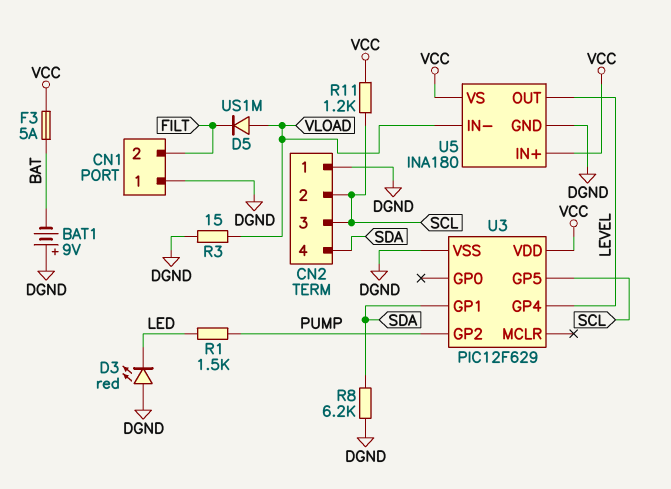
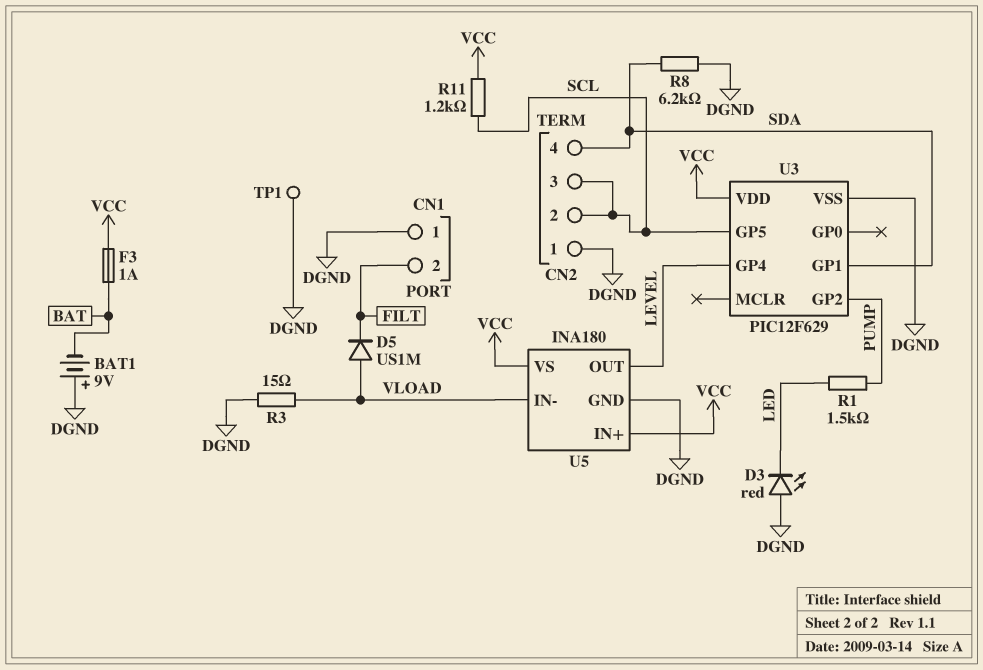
F3: 5A (BAT, VCC) -> 1A (BAT, VCC)
TP1: none -> test point (DGND)

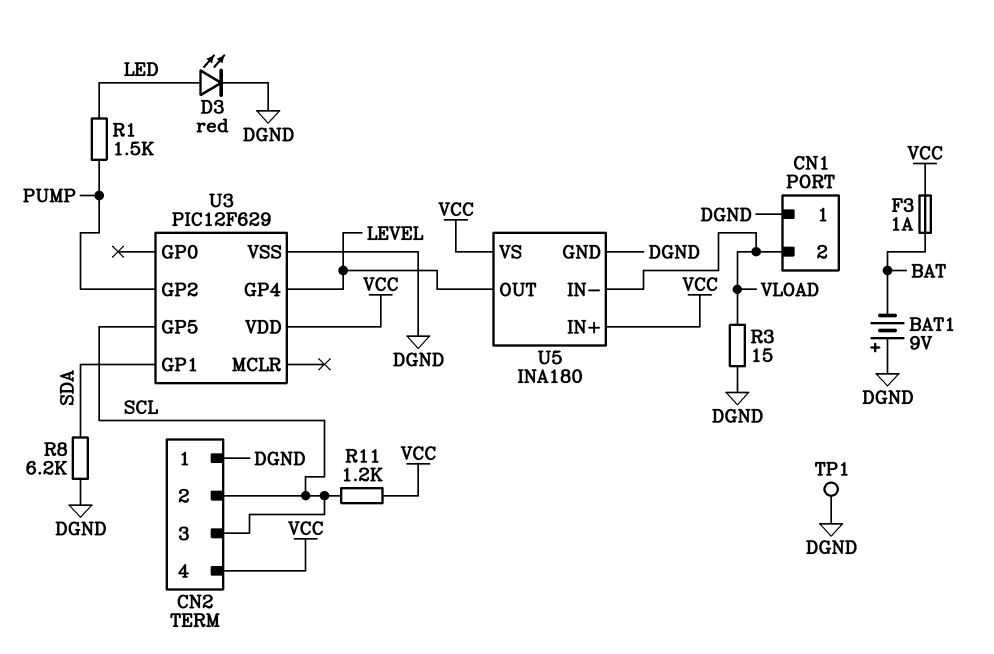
CN1 pin 2: FILT -> VLOAD
CN2 pin 4: SDA -> VCC
D3: LED red (A DGND, K LED) -> LED red (A LED, K DGND)
D5: diode US1M (A VLOAD, K FILT) -> none

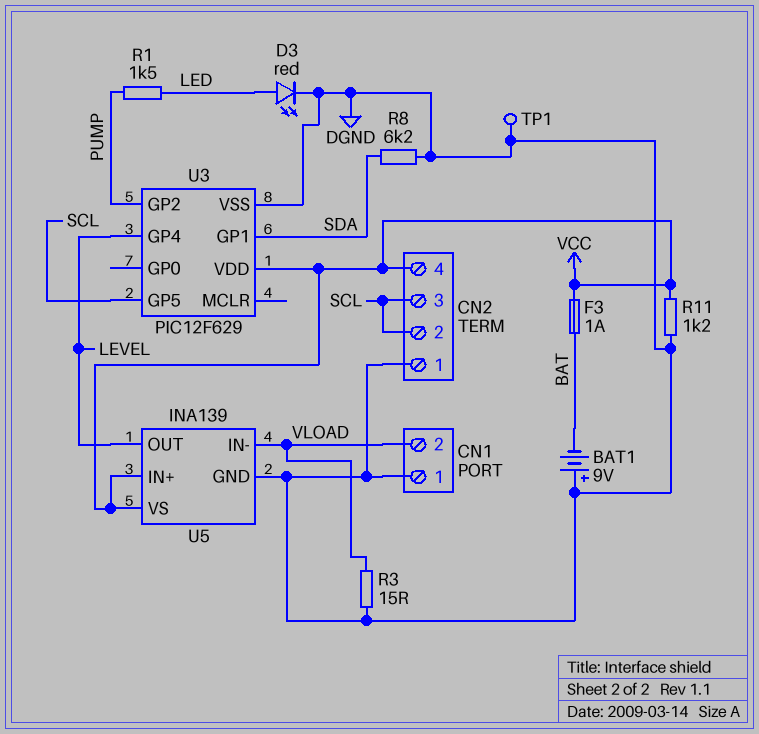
R11: 1.2k (SCL, VCC) -> 1.2k (DGND, VCC)
U5: INA180 -> INA139

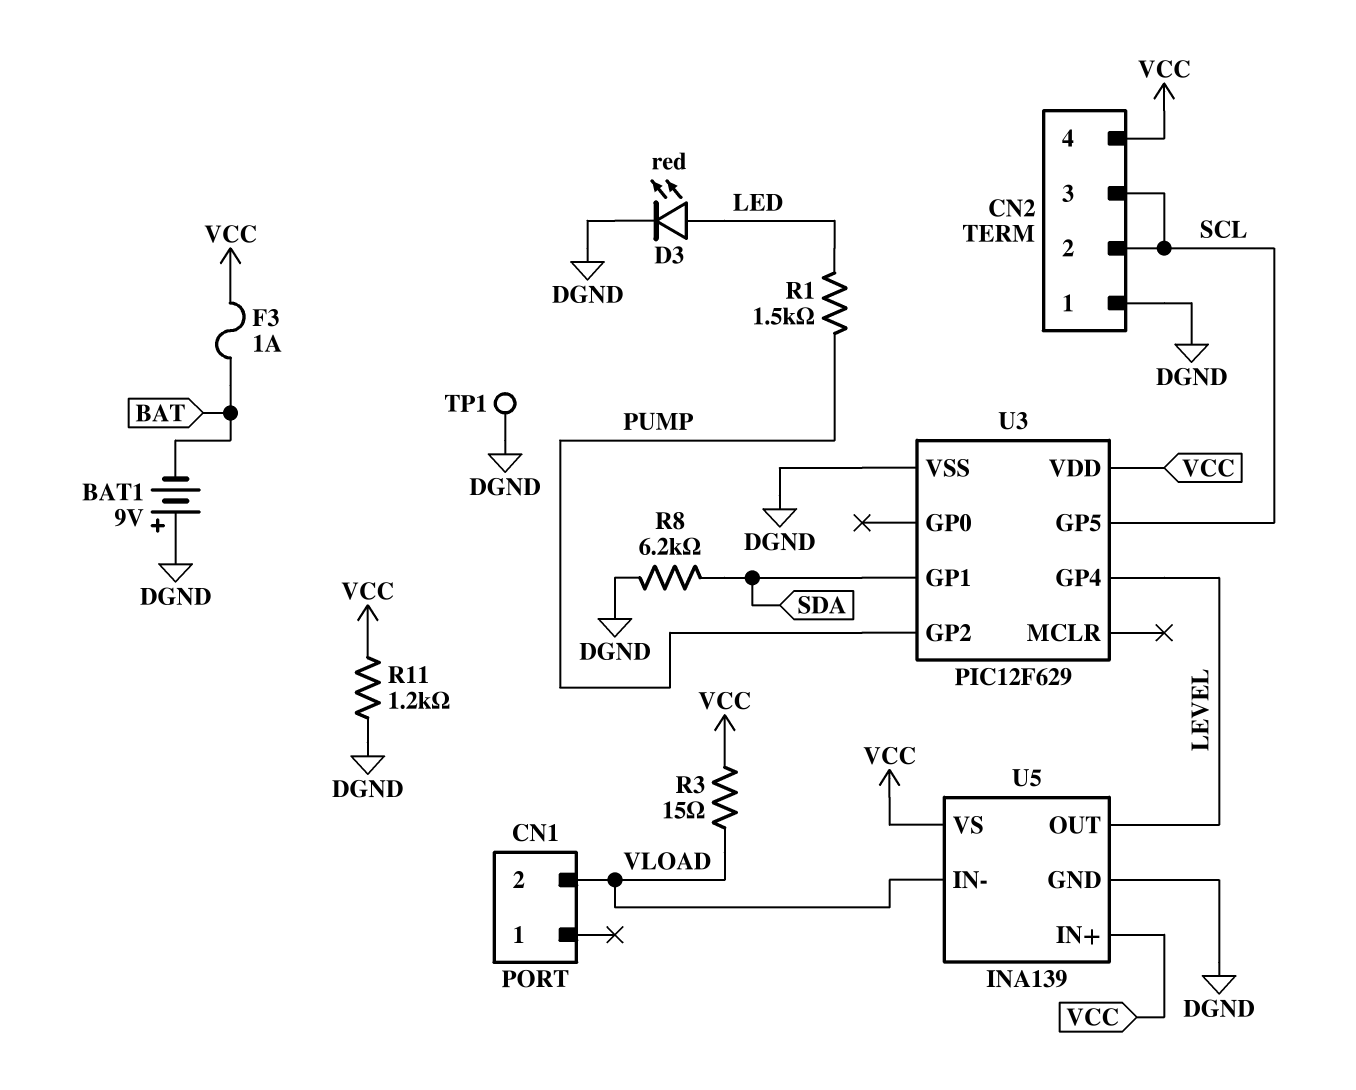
CN1 pin 1: DGND -> none
R3: 15 (DGND, VLOAD) -> 15 (VCC, VLOAD)

